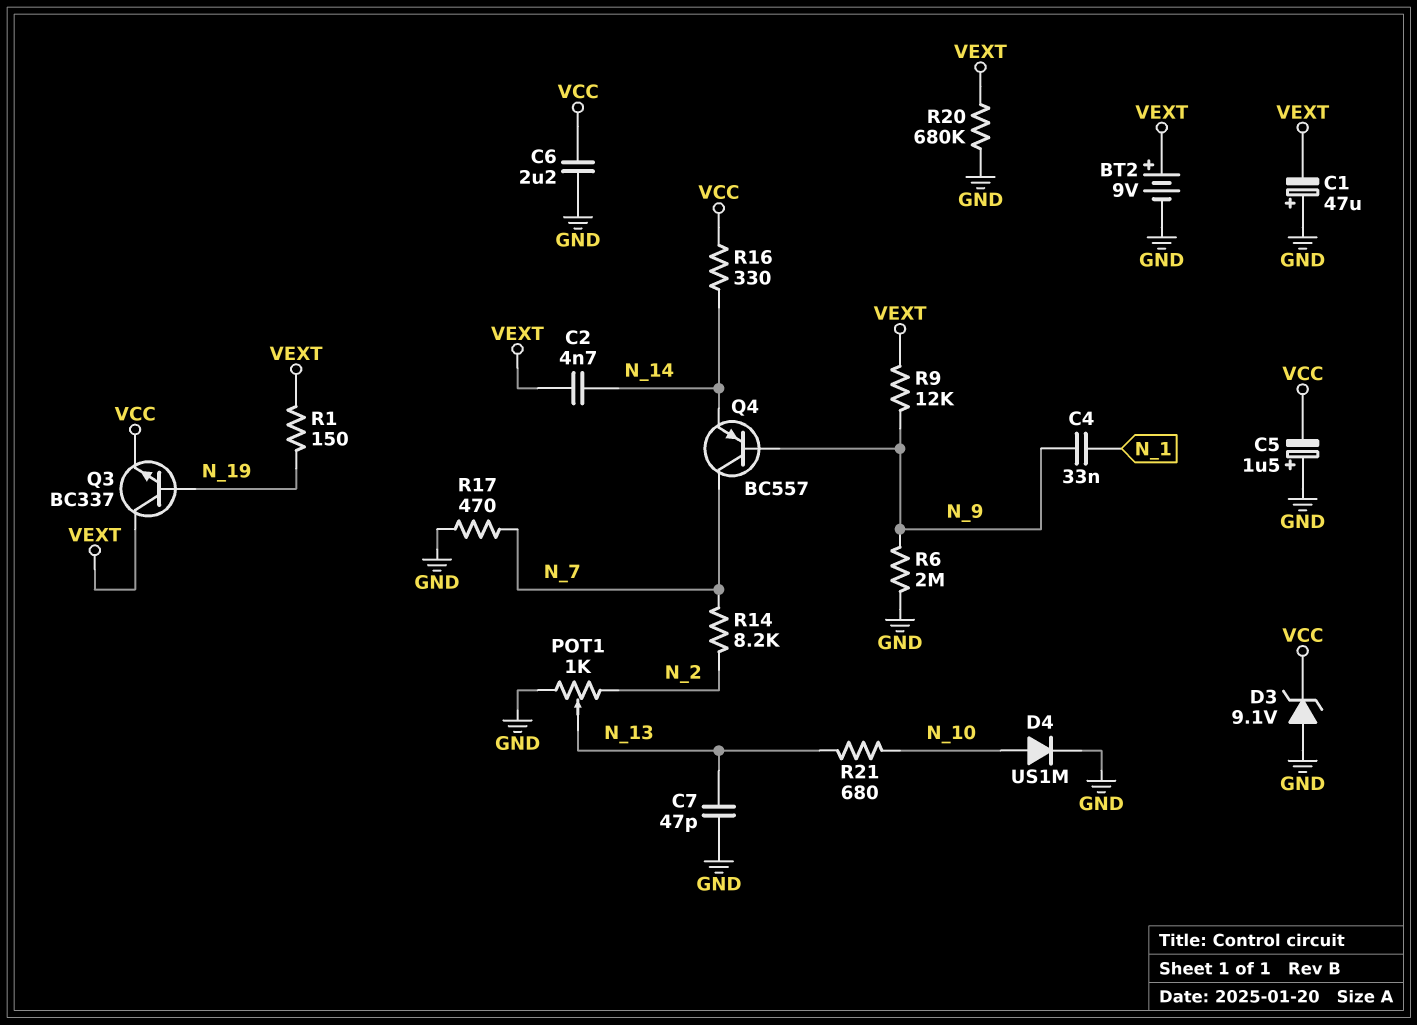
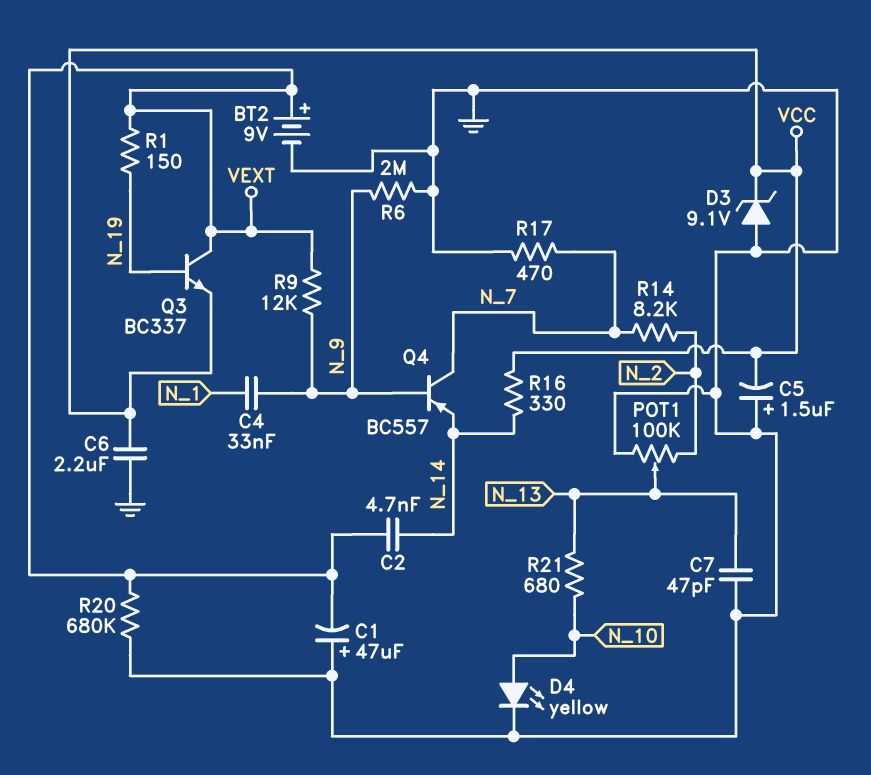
D4: diode US1M (A N_10, K GND) -> LED yellow (A N_10, K GND)
POT1: 1k (GND, N_2, wiper N_13) -> 100k (GND, N_2, wiper N_13)

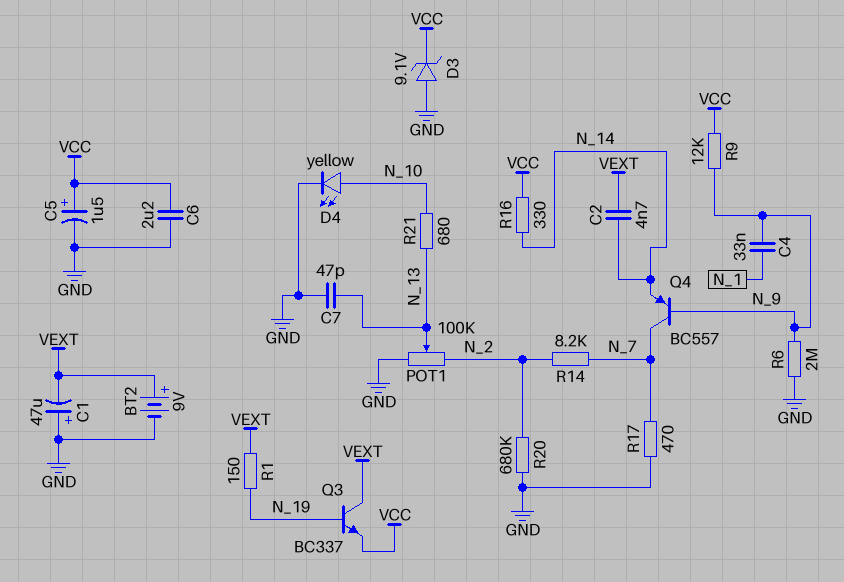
C5: 1.5uF (plus GND, minus VCC) -> 1.5uF (plus VCC, minus GND)
R9: 12k (N_9, VEXT) -> 12k (N_9, VCC)
R20: 680k (GND, VEXT) -> 680k (GND, N_2)

